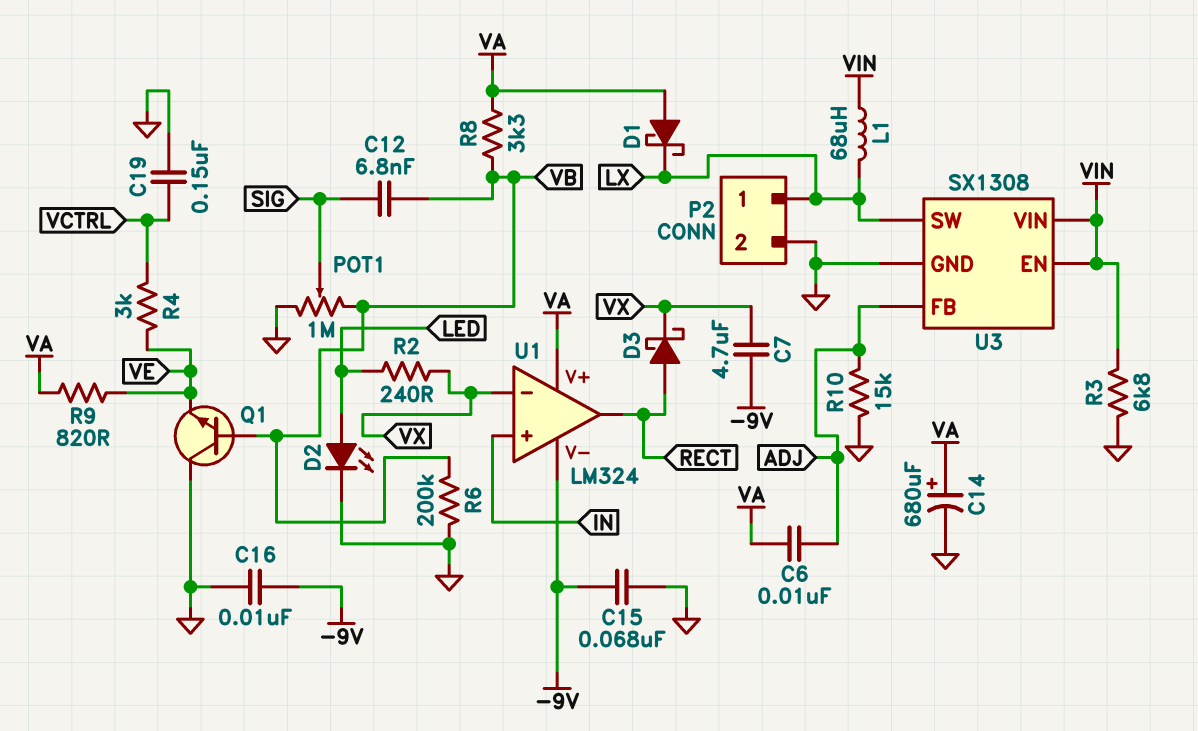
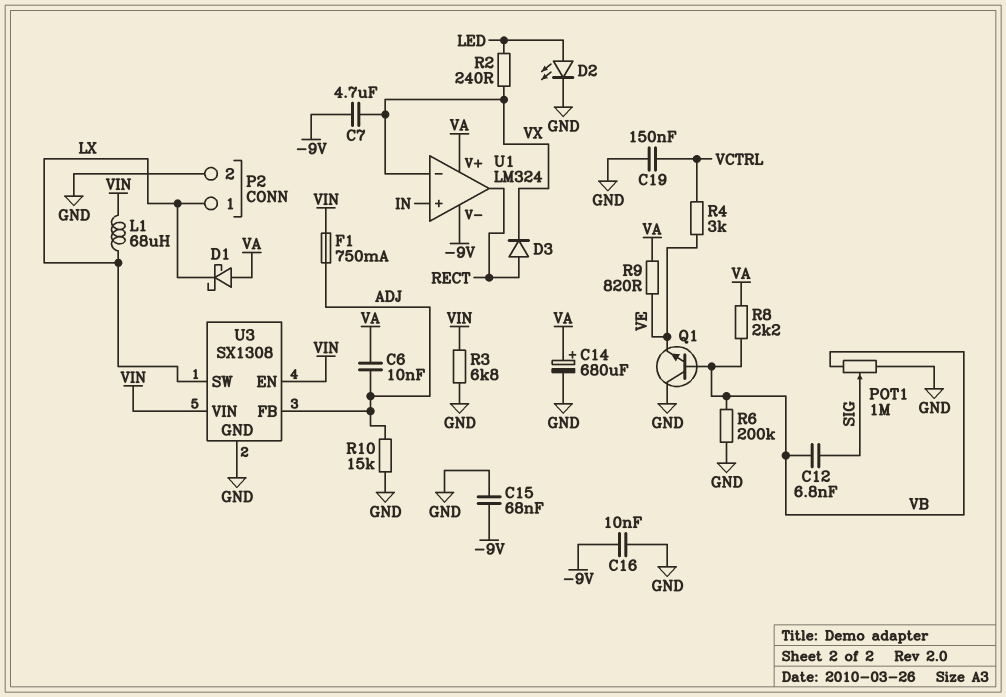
D3: schottky (A RECT, K VX) -> diode (A RECT, K VX)
F1: none -> 750mA (ADJ, VIN)
R8: 3.3k (VA, VB) -> 2.2k (VA, VB)

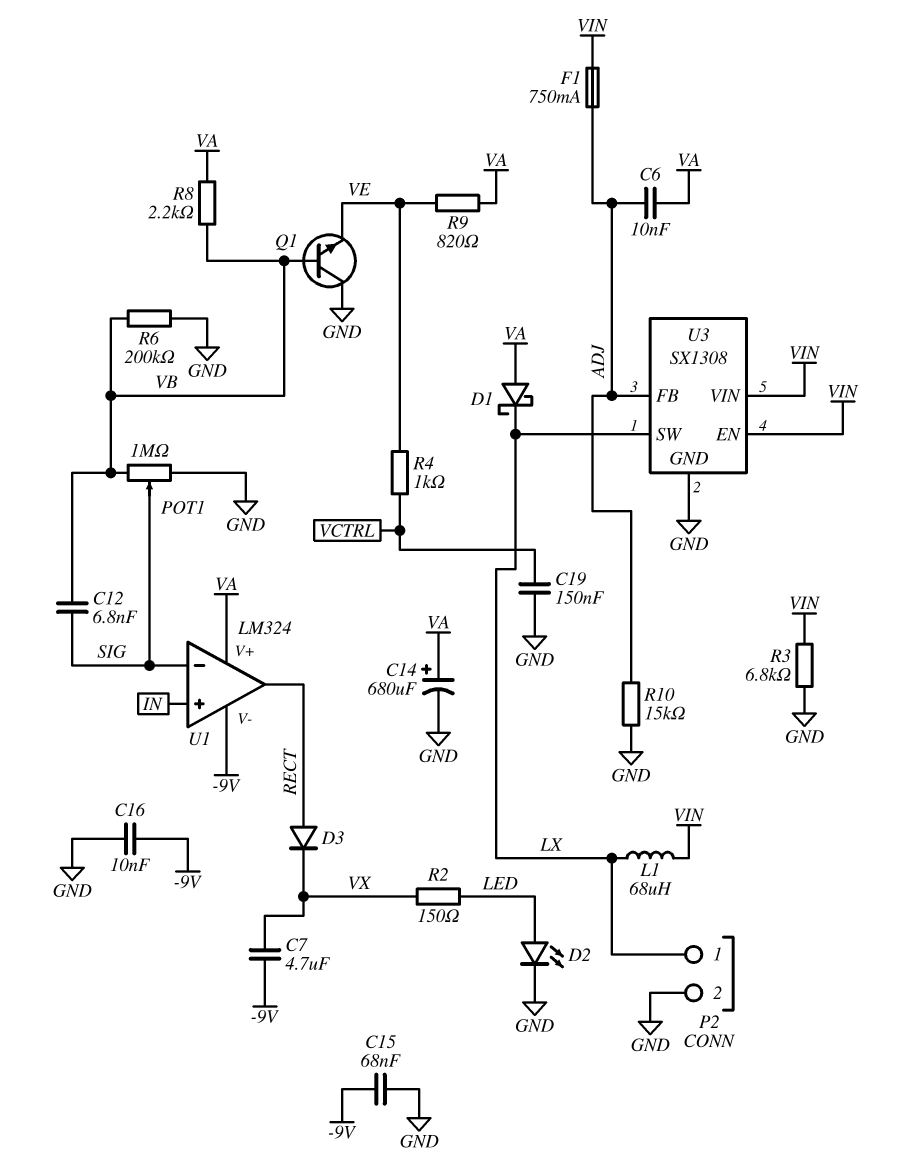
R2: 240 (LED, VX) -> 150 (LED, VX)
R4: 3k (VCTRL, VE) -> 1k (VCTRL, VE)
U1 pin in-: VX -> SIG

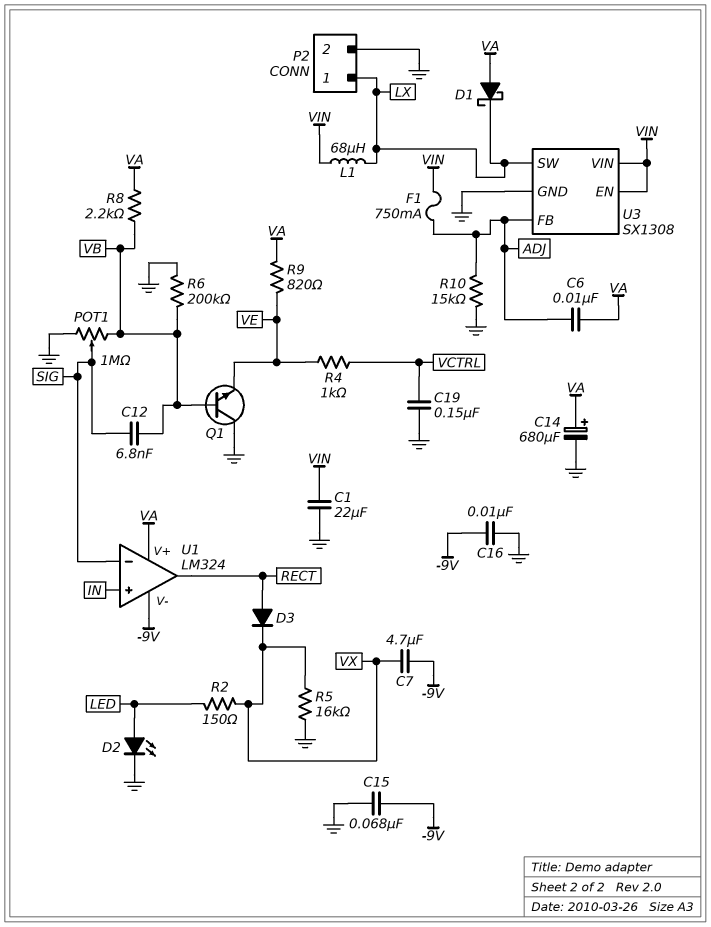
C1: none -> 22uF (GND, VIN)
R3: 6.8k (GND, VIN) -> none
R5: none -> 16k (GND, VX)

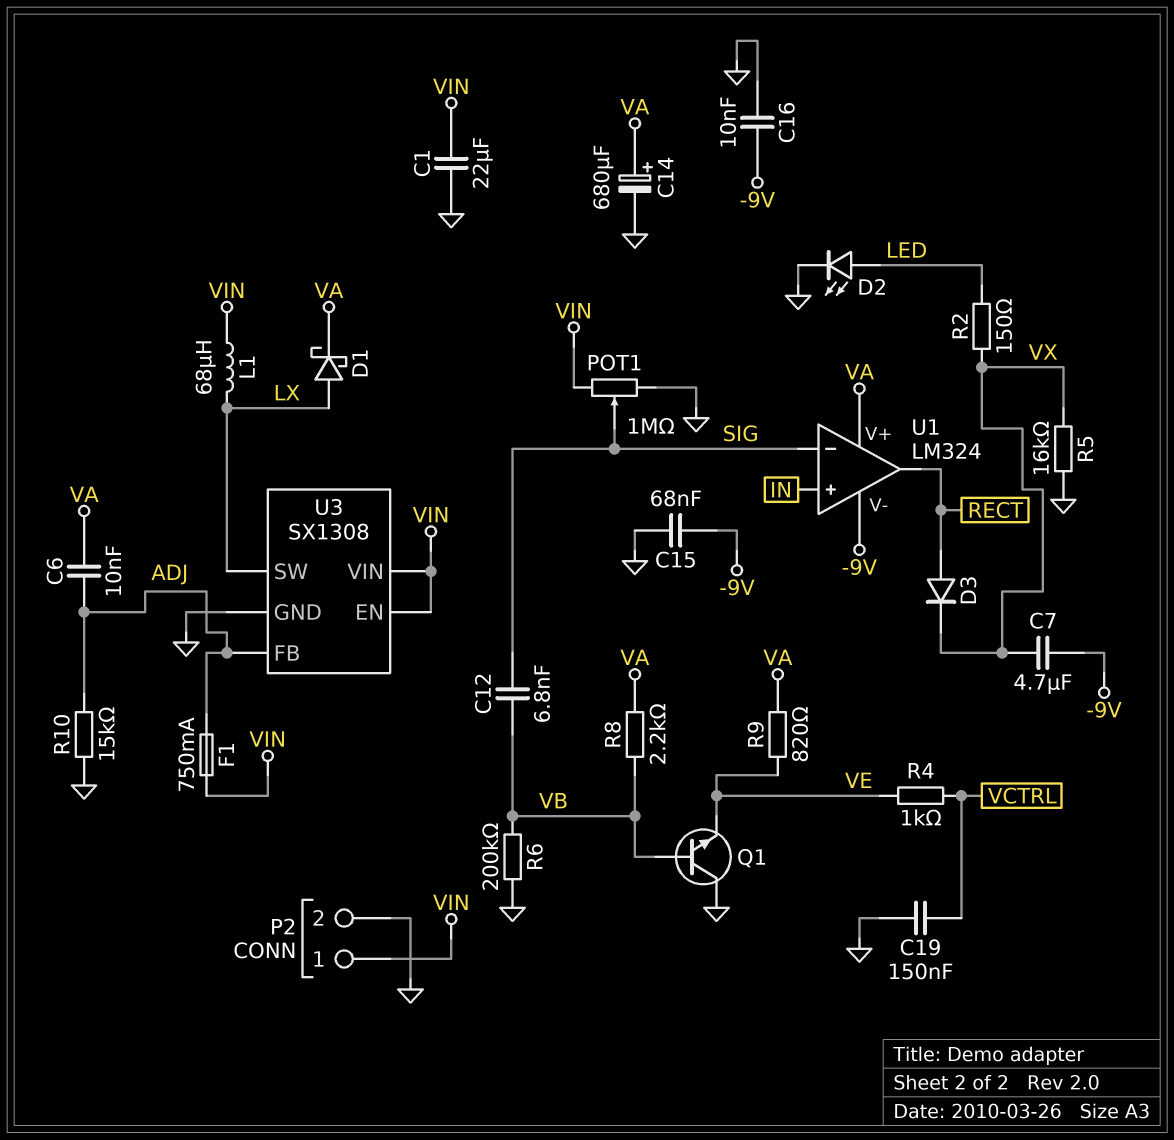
D1: schottky (A VA, K LX) -> schottky (A LX, K VA)
P2 pin 1: LX -> VIN
POT1: 1M (GND, VB, wiper SIG) -> 1M (GND, VIN, wiper SIG)

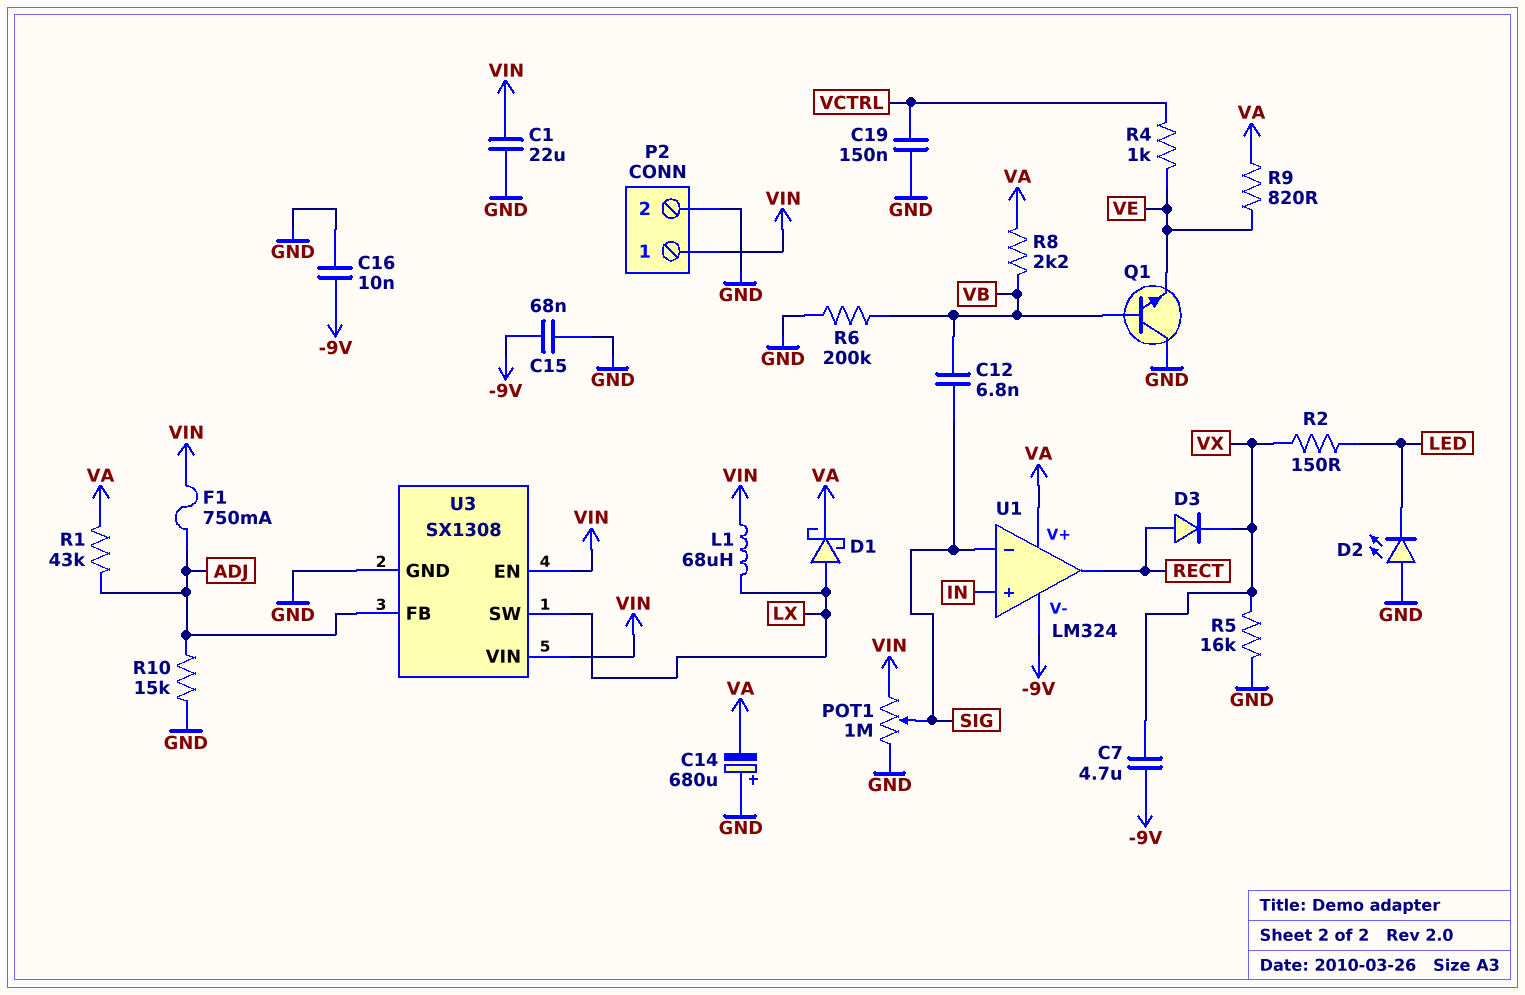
C6: 10nF (ADJ, VA) -> none
C14: 680uF (plus VA, minus GND) -> 680uF (plus GND, minus VA)
D2: LED (A LED, K GND) -> LED (A GND, K LED)
R1: none -> 43k (ADJ, VA)

